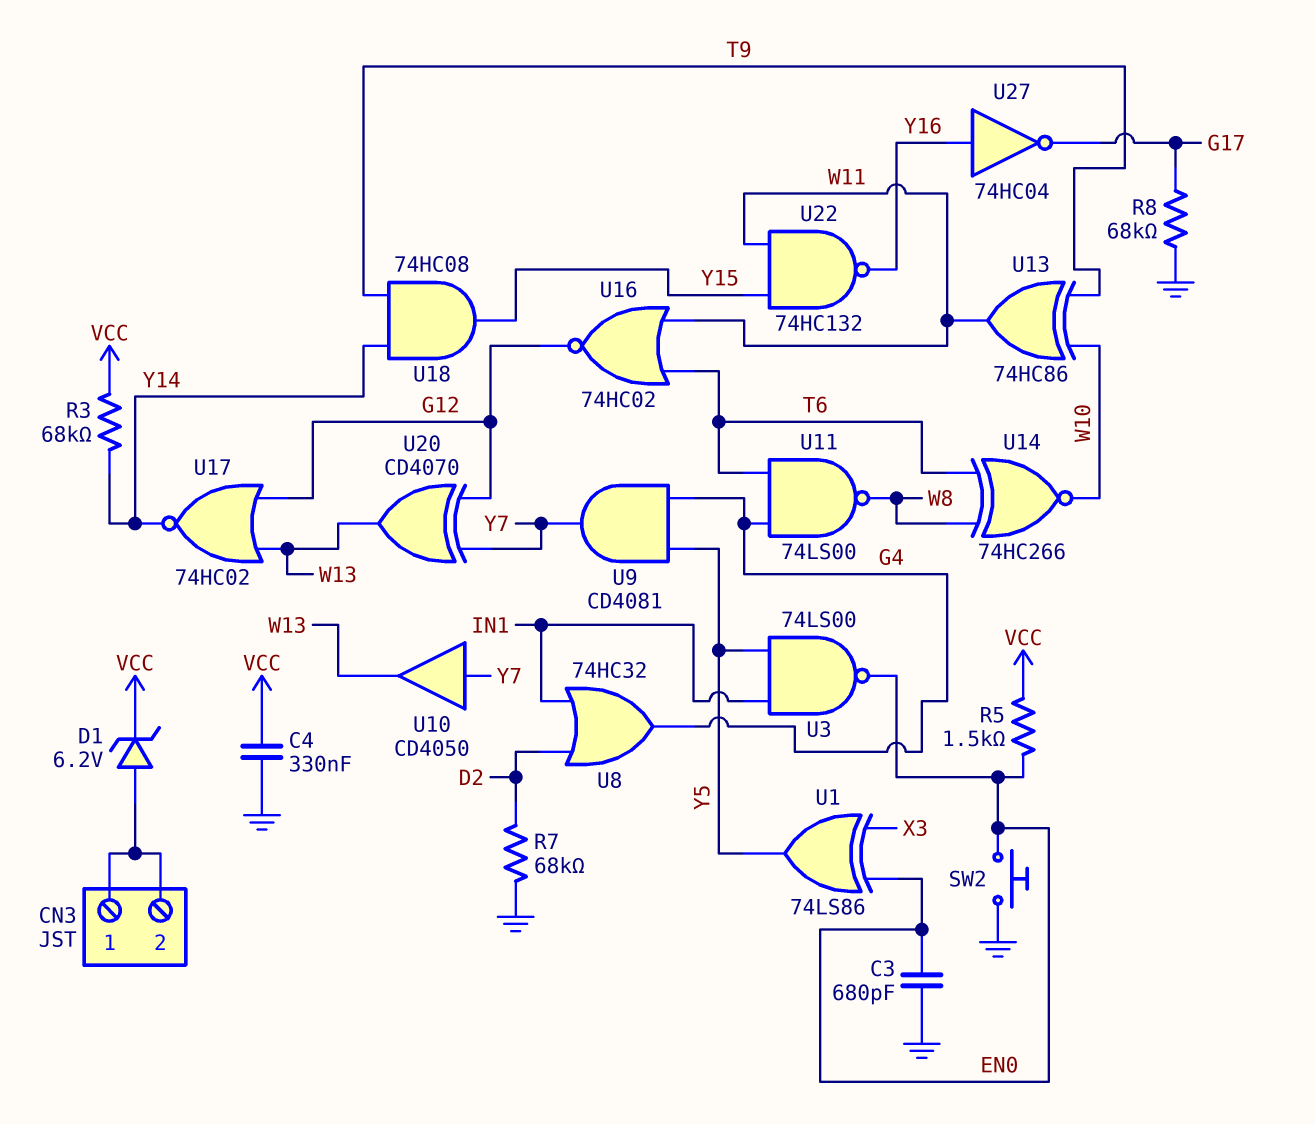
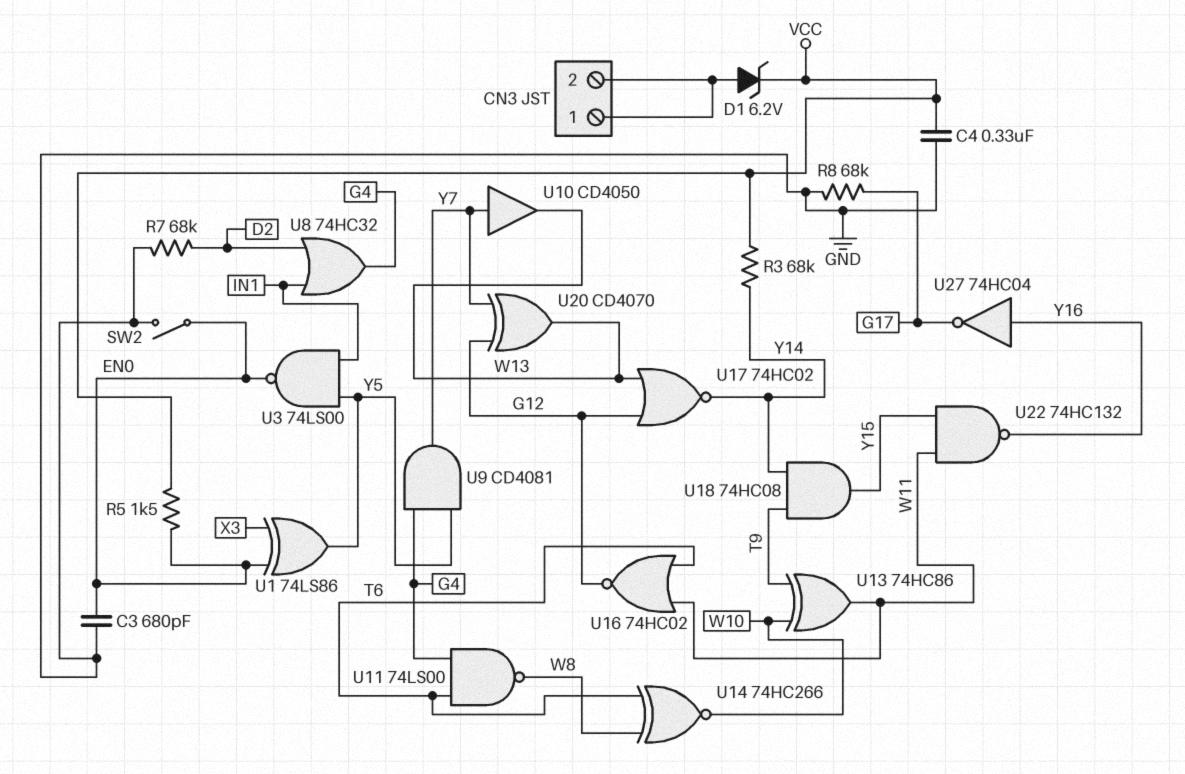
SW2: button (EN0, GND) -> switch (EN0, GND)

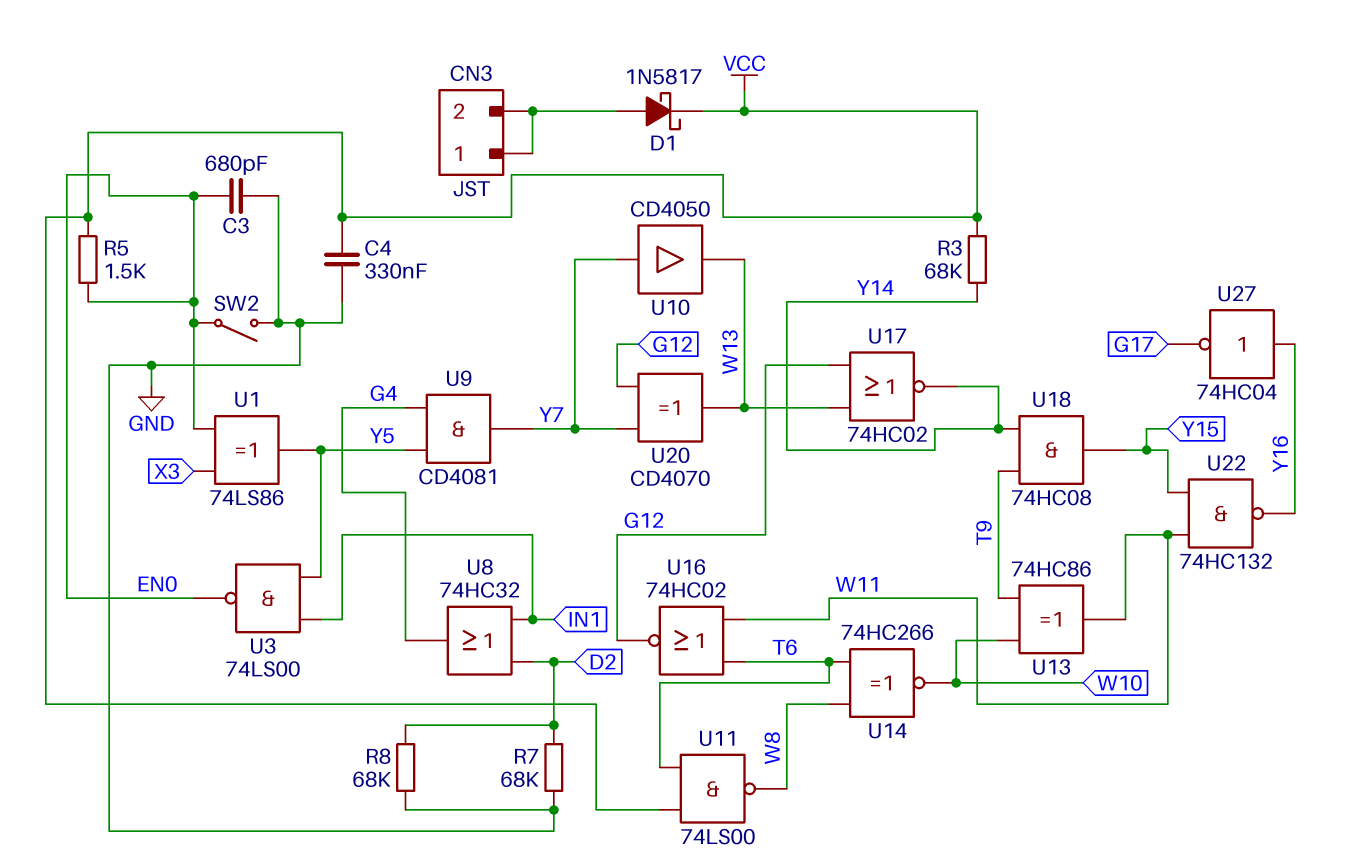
D1: zener 6.2V (A CN3/1, K VCC) -> schottky 1N5817 (A CN3/1, K VCC)
R8: 68k (G17, GND) -> 68k (D2, GND)
U11: NAND 74LS00 (in G4, in T6, out W8) -> NAND 74LS00 (in T6, in VCC, out W8)

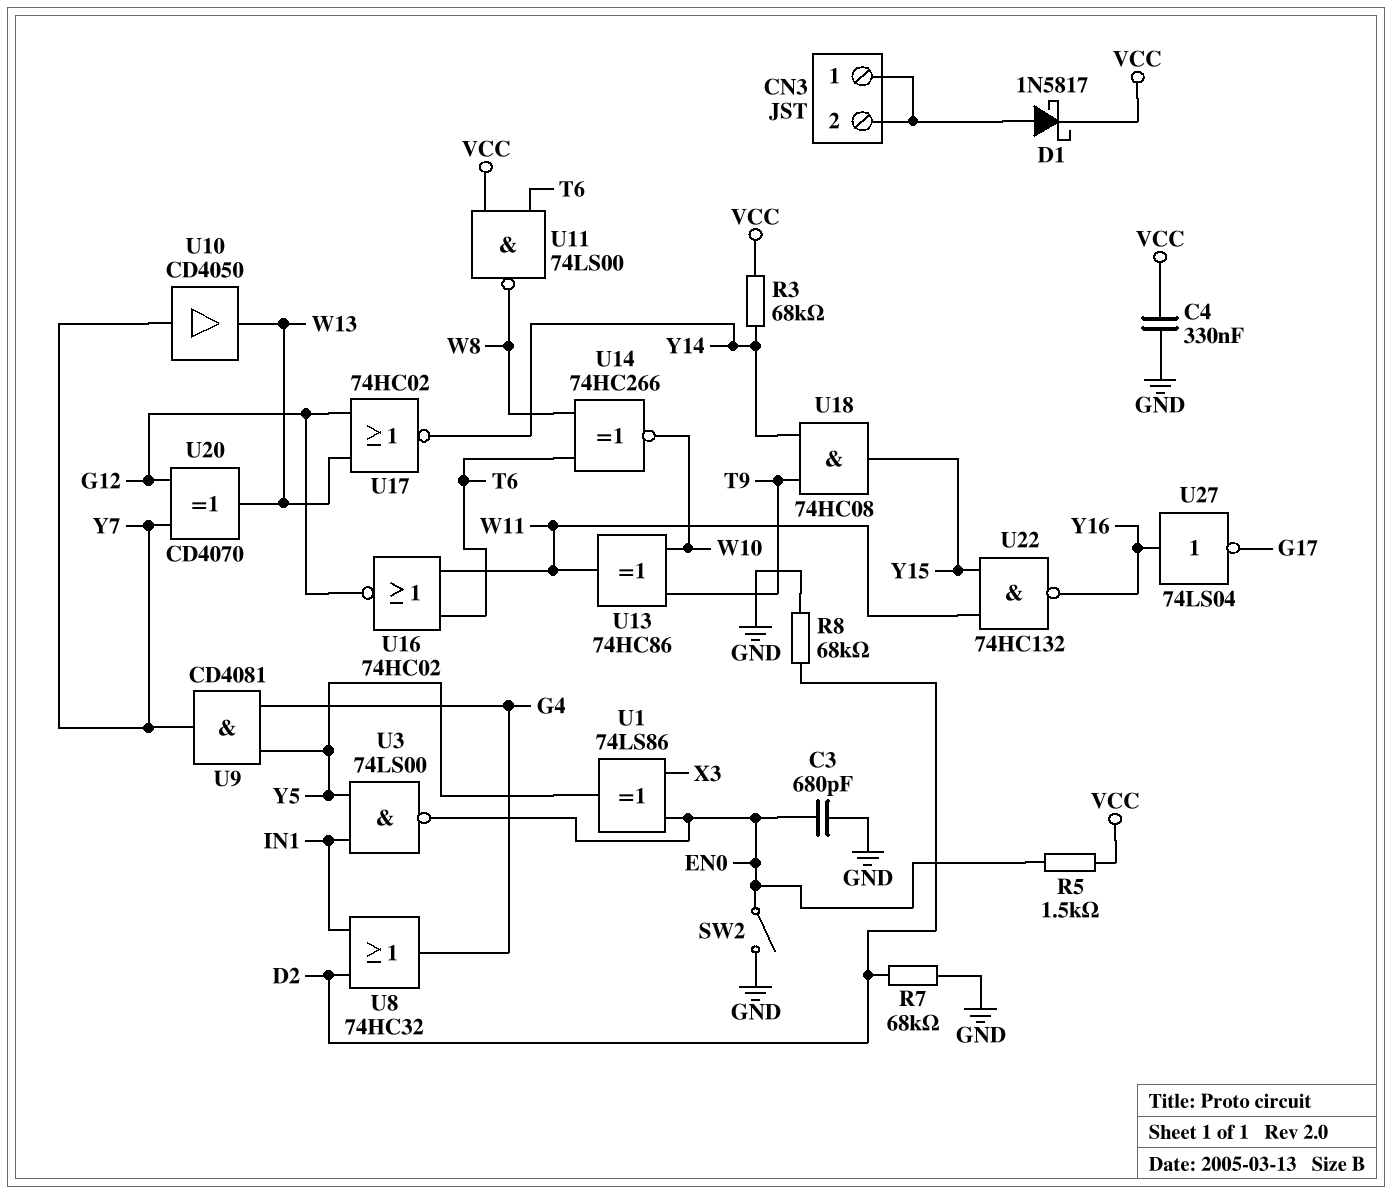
U27: NOT 74HC04 (in Y16, out G17) -> NOT 74LS04 (in Y16, out G17)

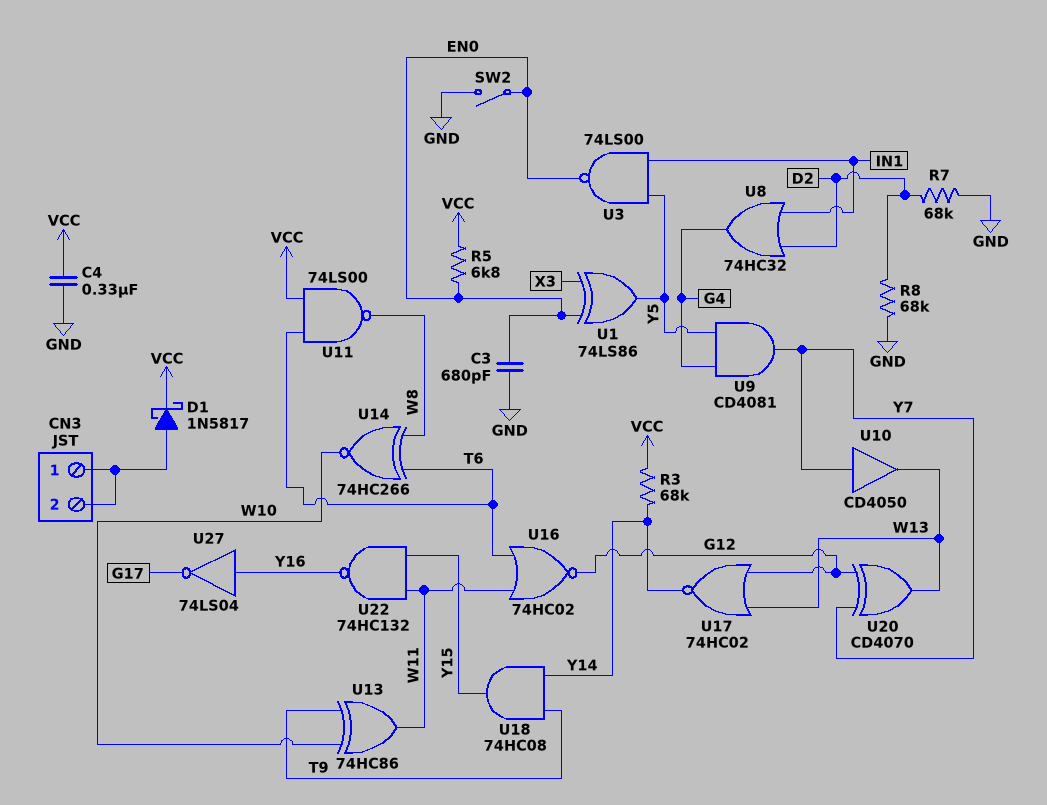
R5: 1.5k (EN0, VCC) -> 6.8k (EN0, VCC)

